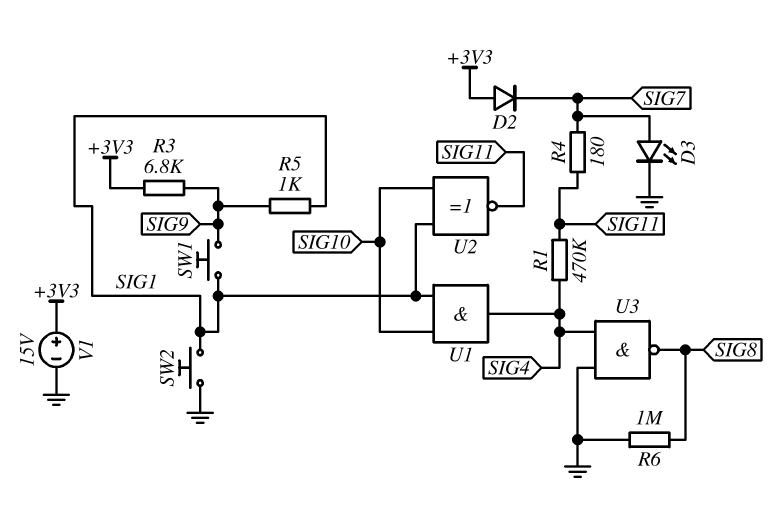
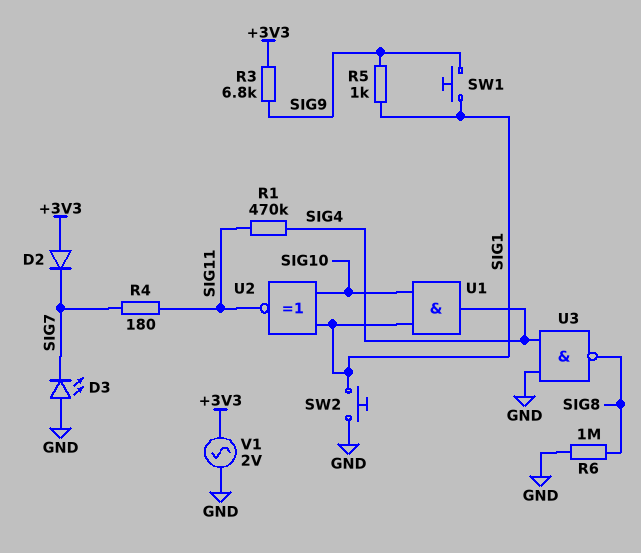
D3: LED (A SIG7, K GND) -> LED (A GND, K SIG7)
V1: 15V (plus +3V3, minus GND) -> AC 2V (+3V3, GND)

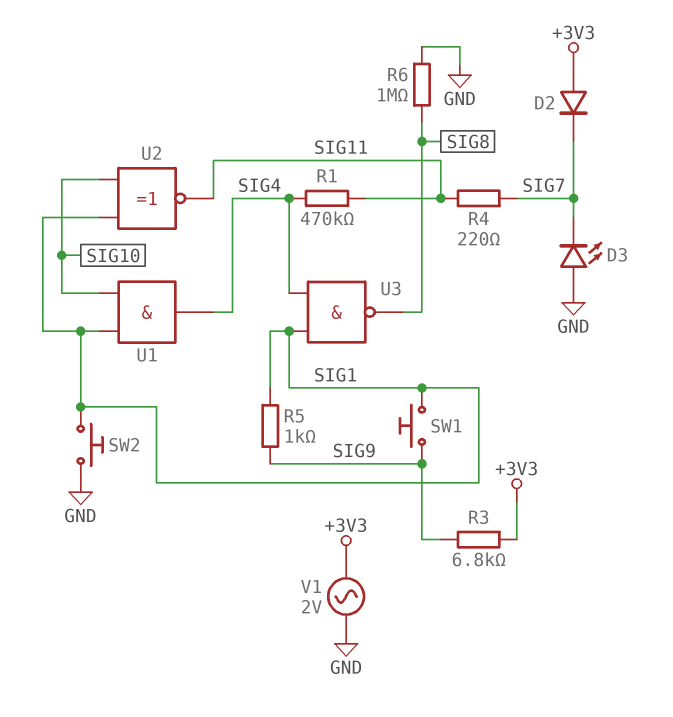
R4: 180 (SIG7, SIG11) -> 220 (SIG7, SIG11)
U3: NAND (in GND, in SIG4, out SIG8) -> NAND (in SIG1, in SIG4, out SIG8)

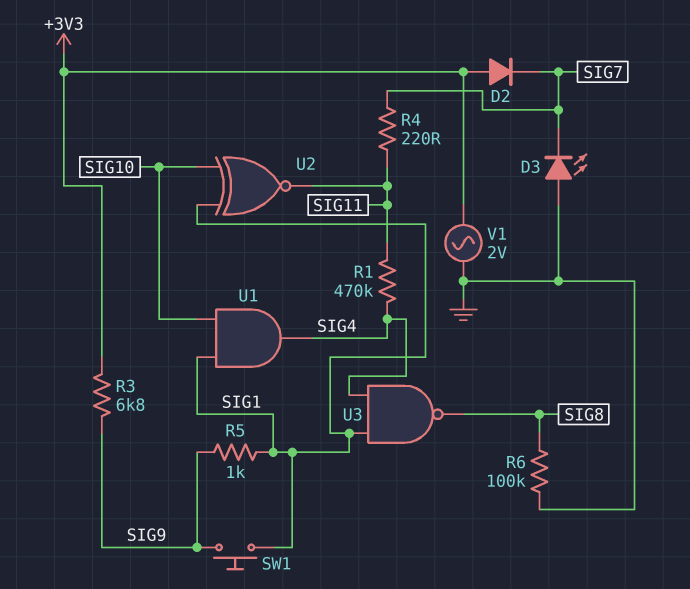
R6: 1M (GND, SIG8) -> 100k (GND, SIG8)
SW2: button (GND, SIG1) -> none

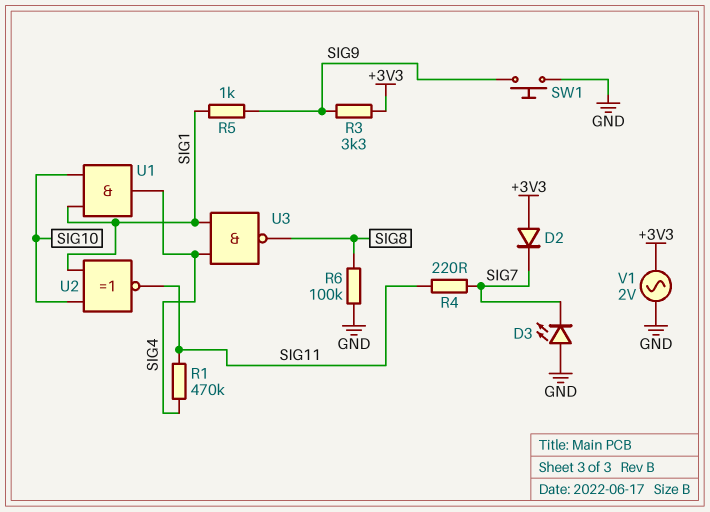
R3: 6.8k (+3V3, SIG9) -> 3.3k (+3V3, SIG9)
SW1: button (SIG1, SIG9) -> button (GND, SIG9)

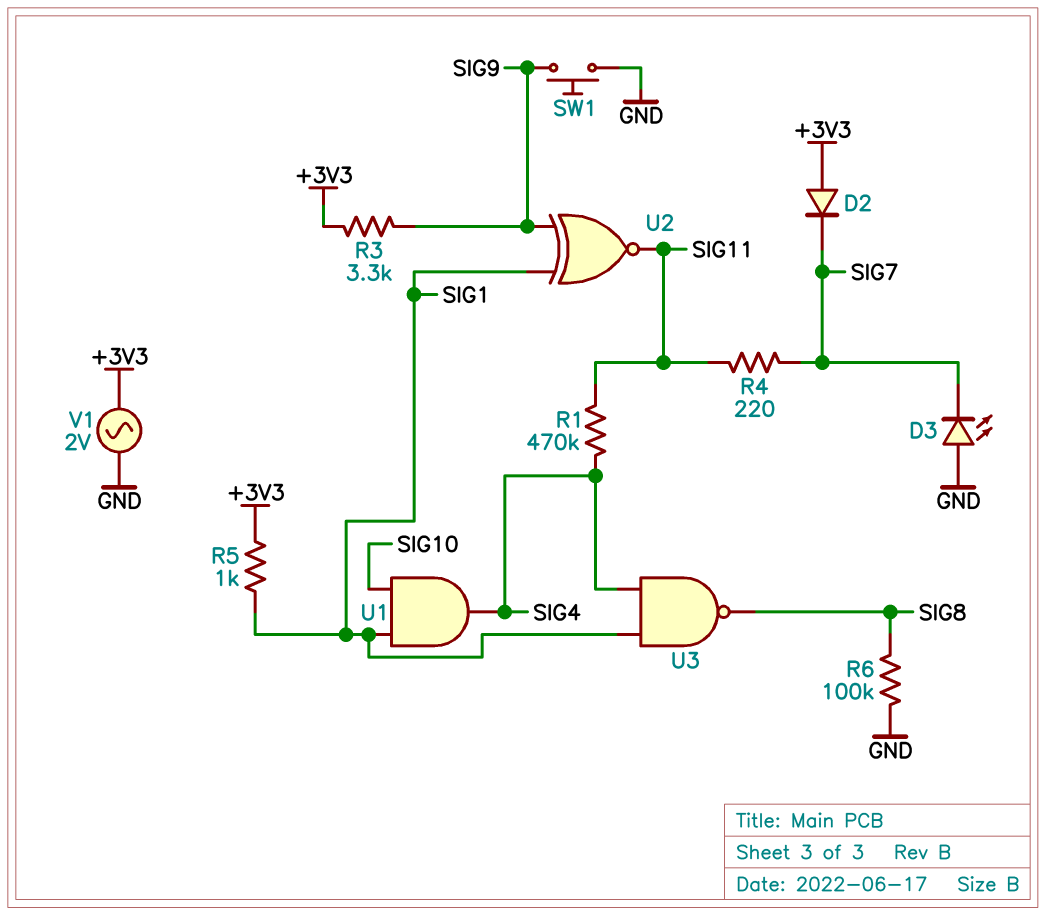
R5: 1k (SIG1, SIG9) -> 1k (+3V3, SIG1)
U2: XNOR (in SIG1, in SIG10, out SIG11) -> XNOR (in SIG1, in SIG9, out SIG11)

